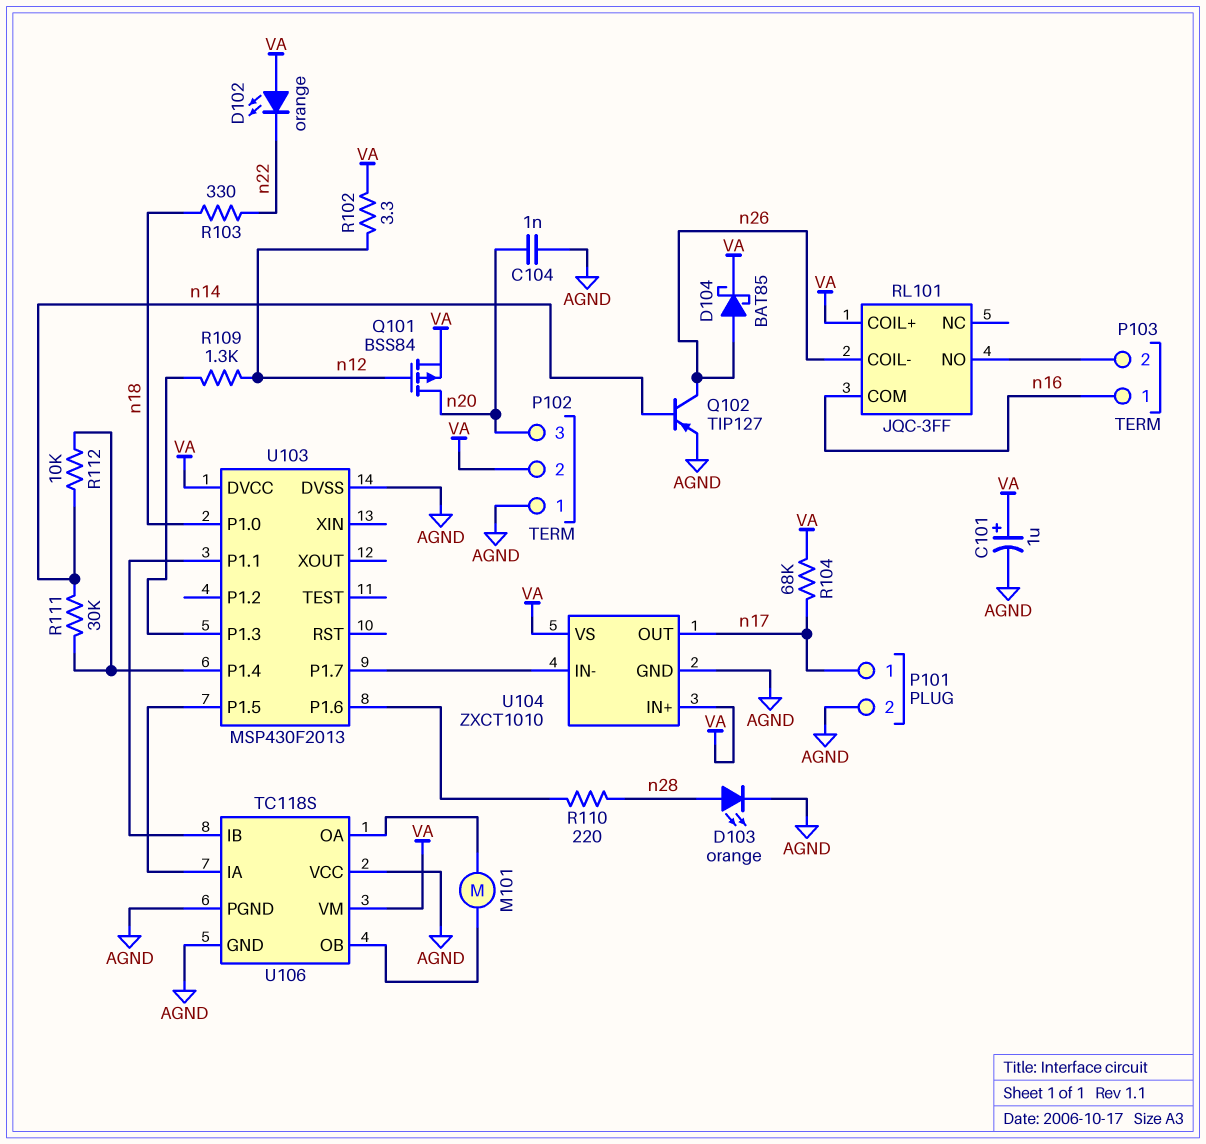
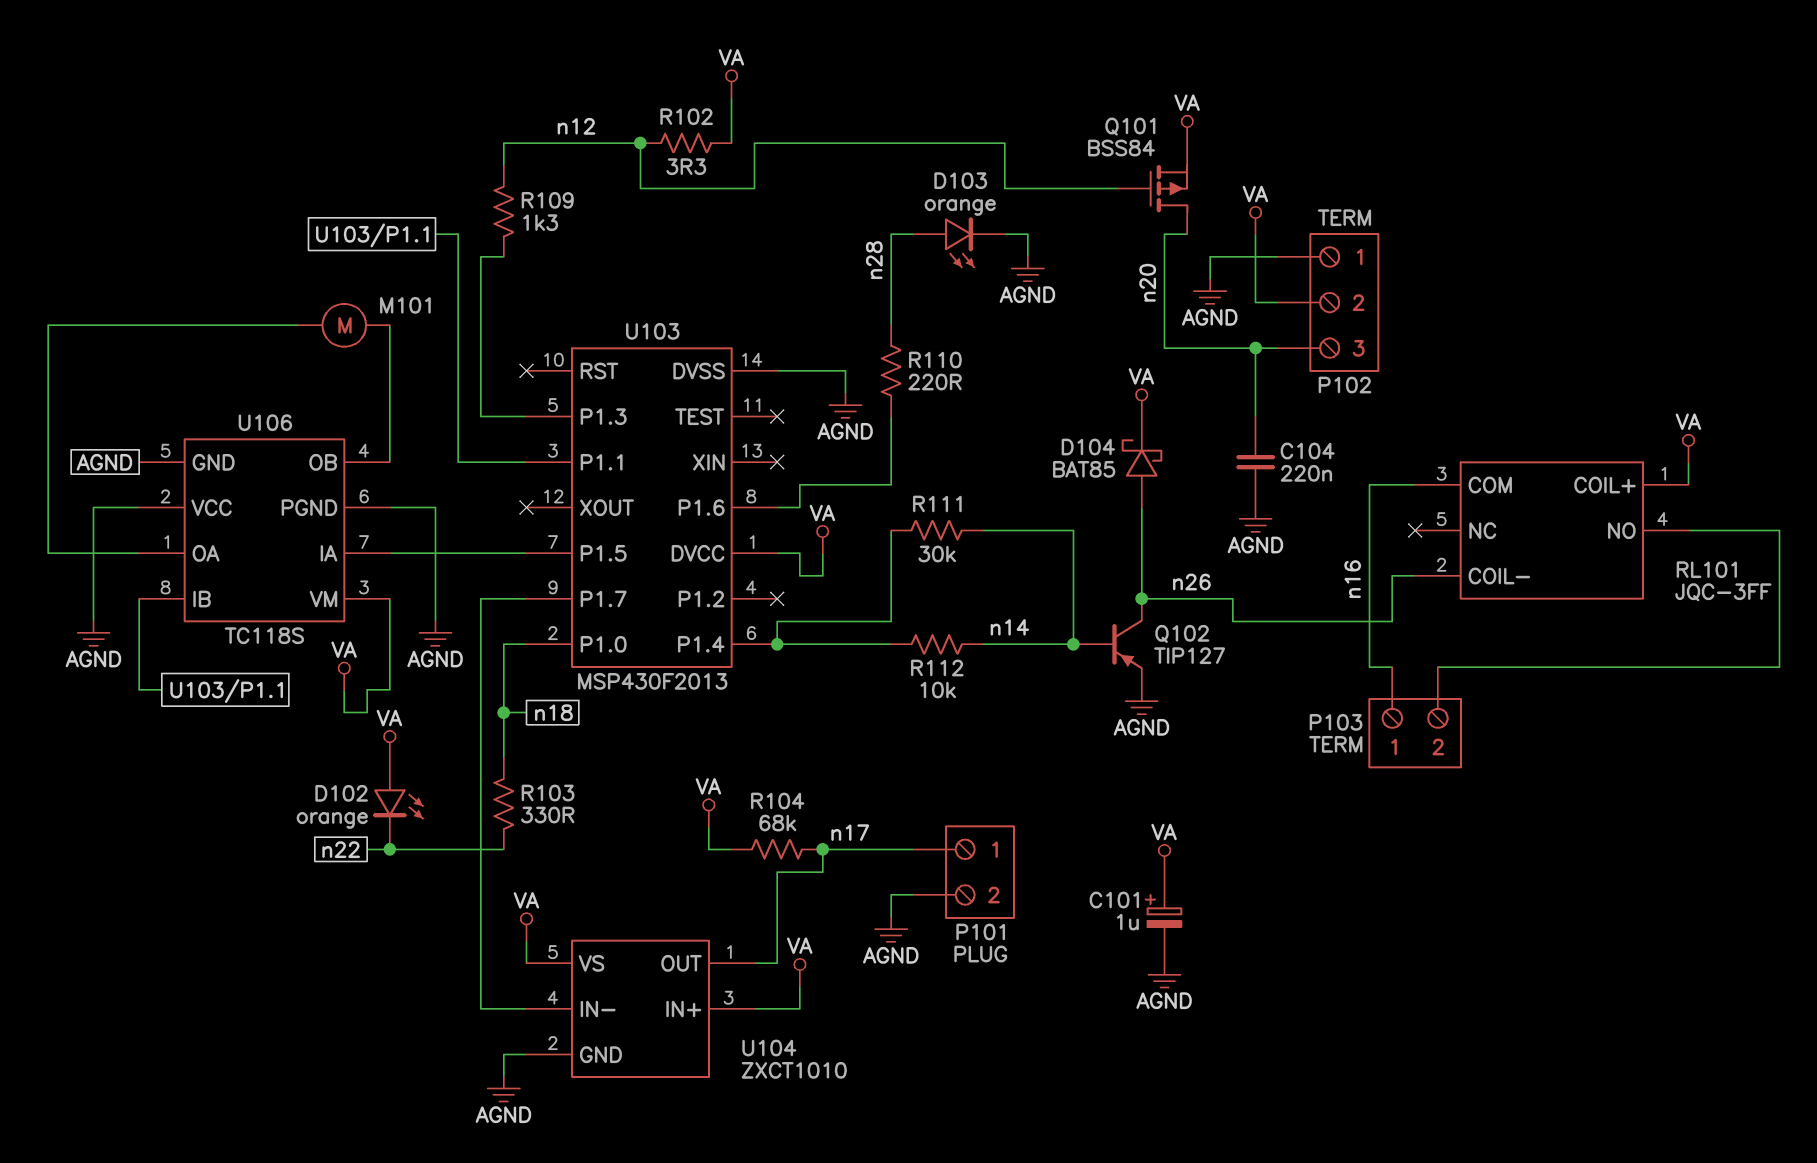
C104: 1nF (AGND, n20) -> 220nF (AGND, n20)

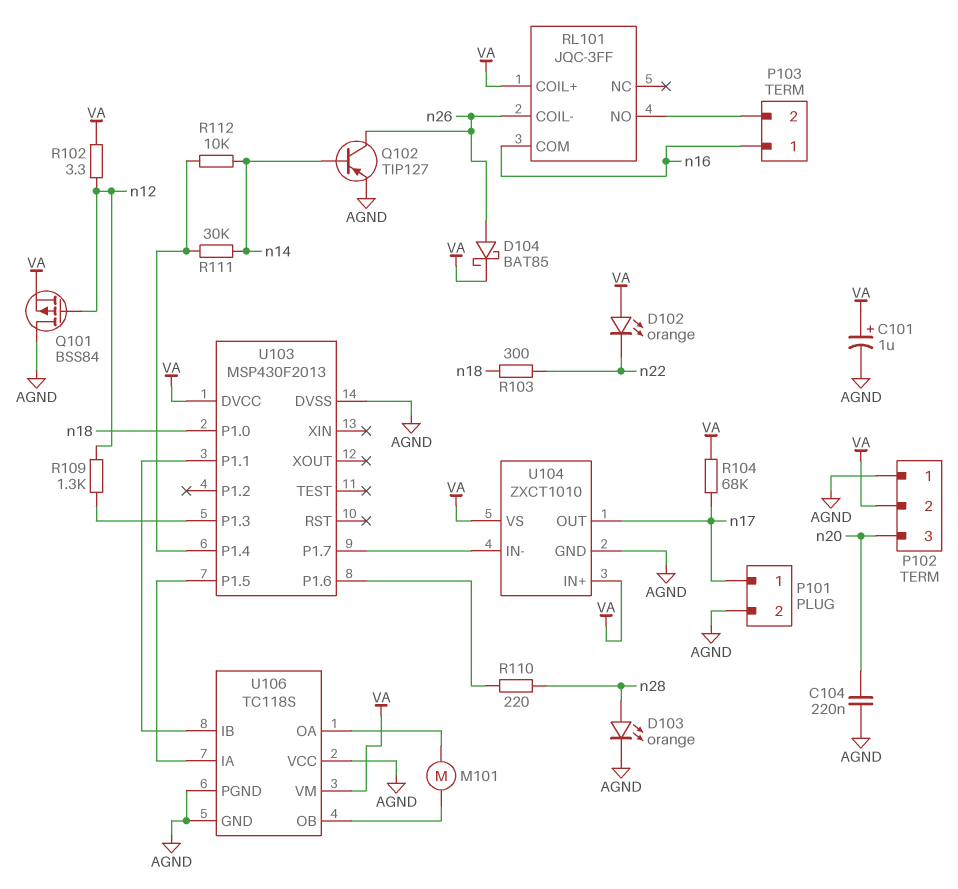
Q101: PMOS BSS84 (G n12, D n20, S VA) -> PMOS BSS84 (G n12, D AGND, S VA)
R103: 330 (n18, n22) -> 300 (n18, n22)

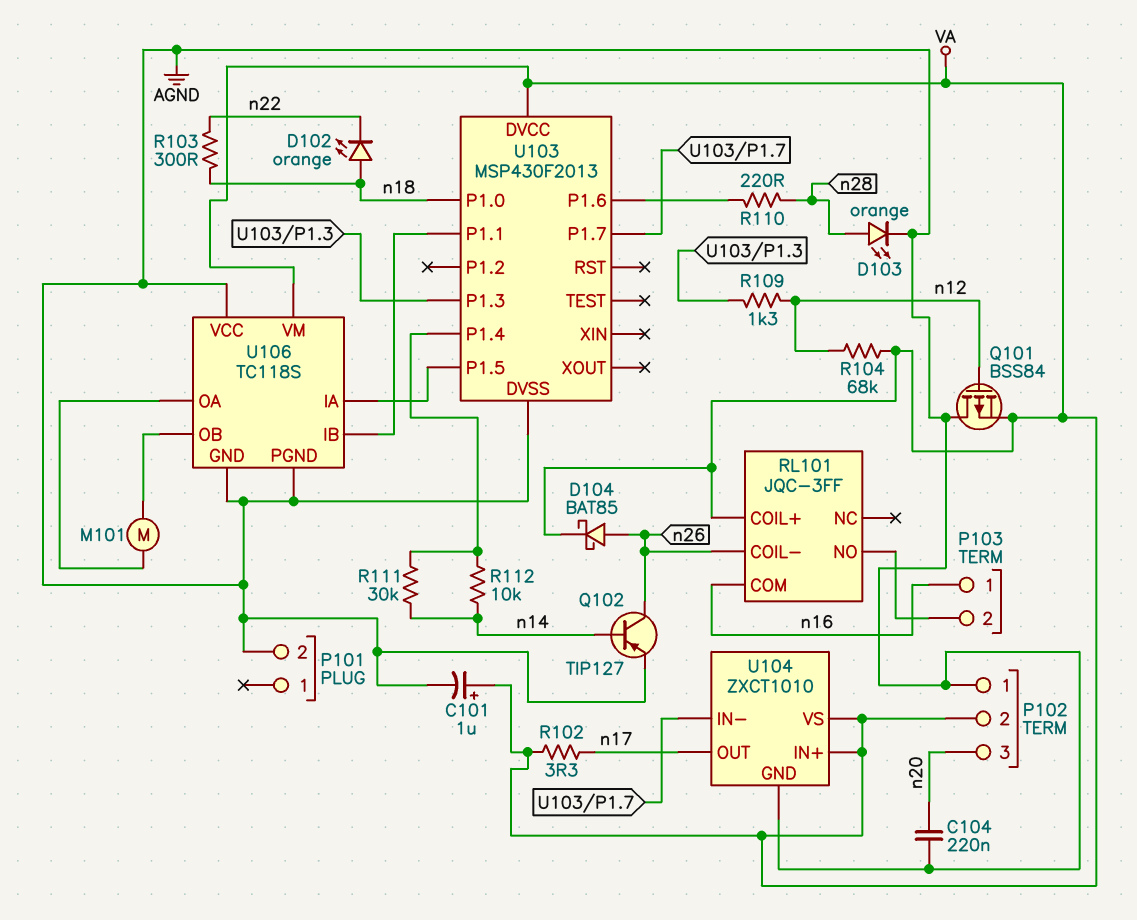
D102: LED orange (A VA, K n22) -> LED orange (A n18, K n22)
P101 pin 1: n17 -> none
R102: 3.3 (VA, n12) -> 3.3 (VA, n17)
R104: 68k (VA, n17) -> 68k (VA, n12)

